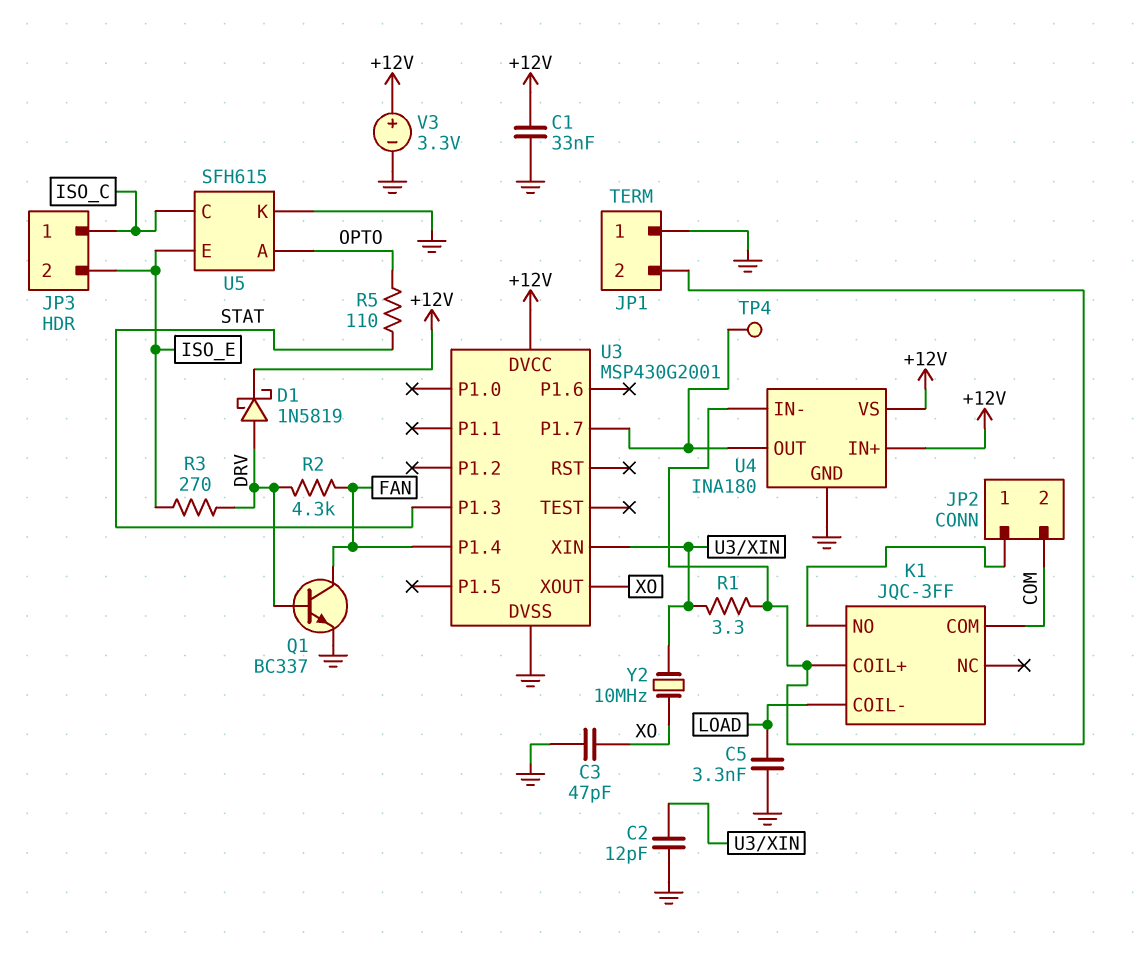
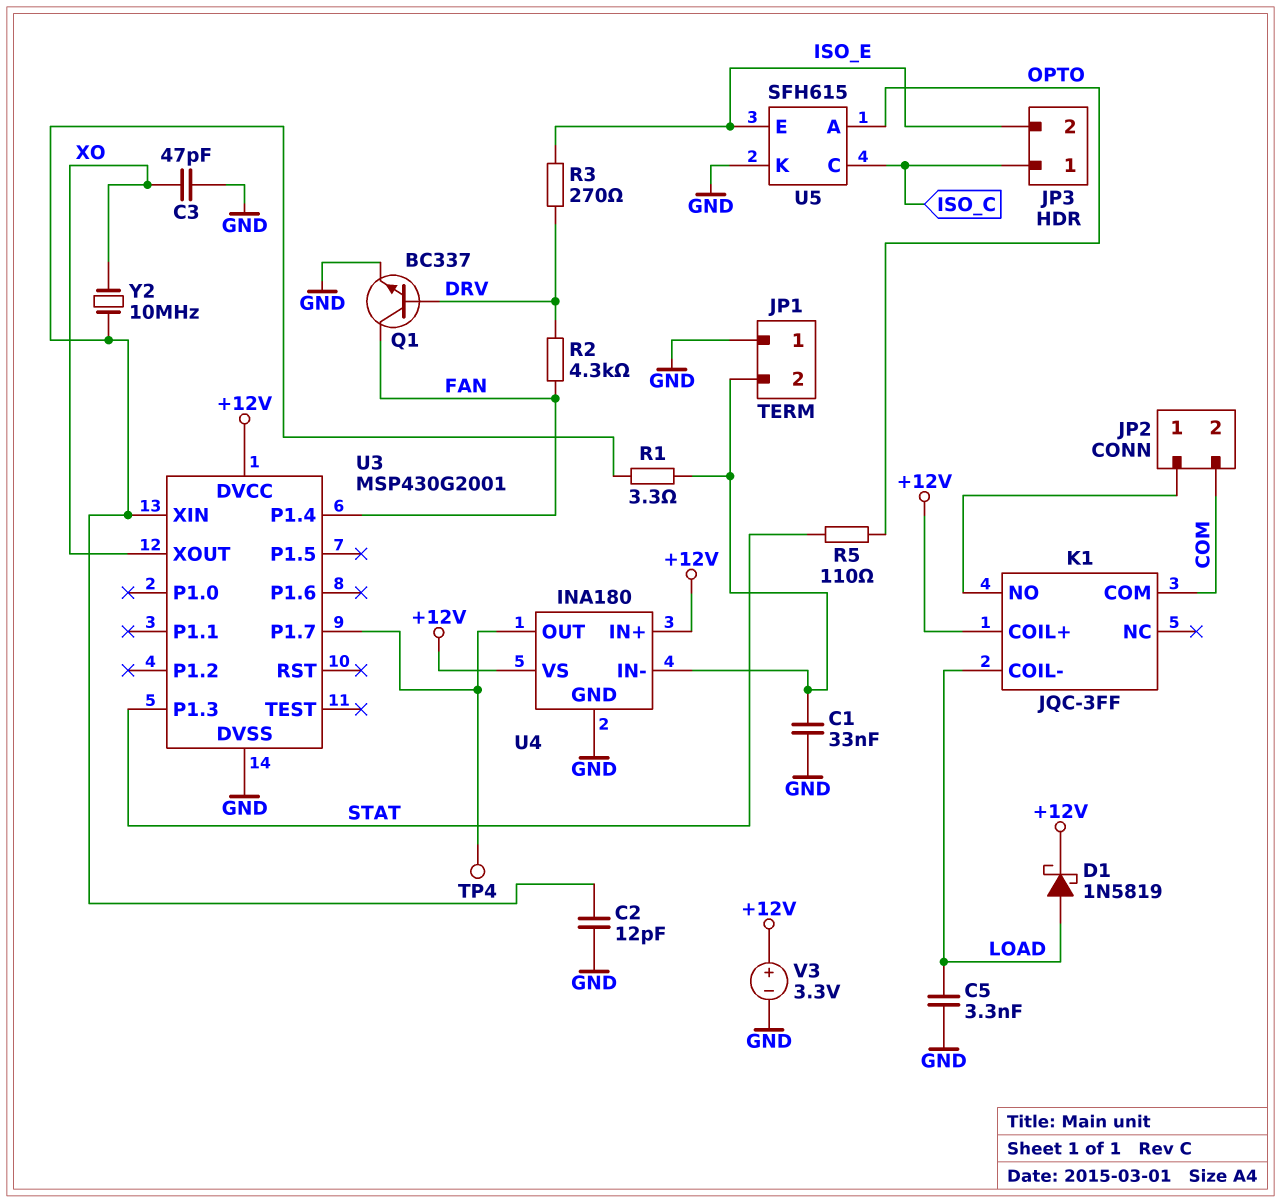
C1: 33nF (+12V, GND) -> 33nF (GND, JP1/2)
D1: schottky 1N5819 (A DRV, K +12V) -> schottky 1N5819 (A LOAD, K +12V)
K1 pin COIL+: JP1/2 -> +12V

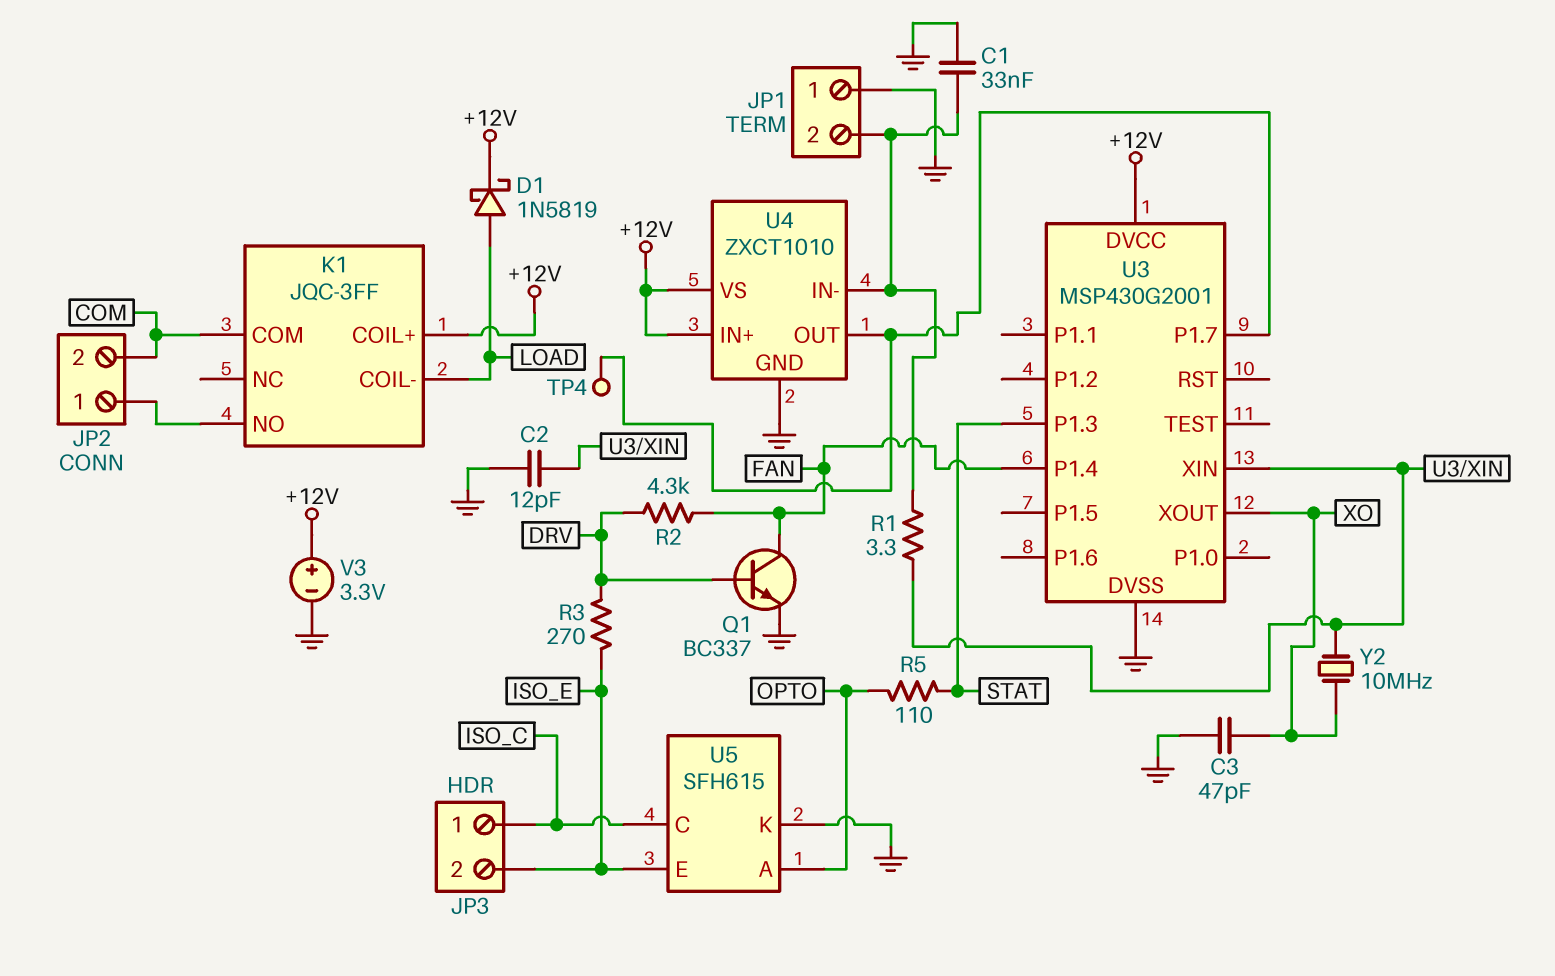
C5: 3.3nF (GND, LOAD) -> none
U4: INA180 -> ZXCT1010

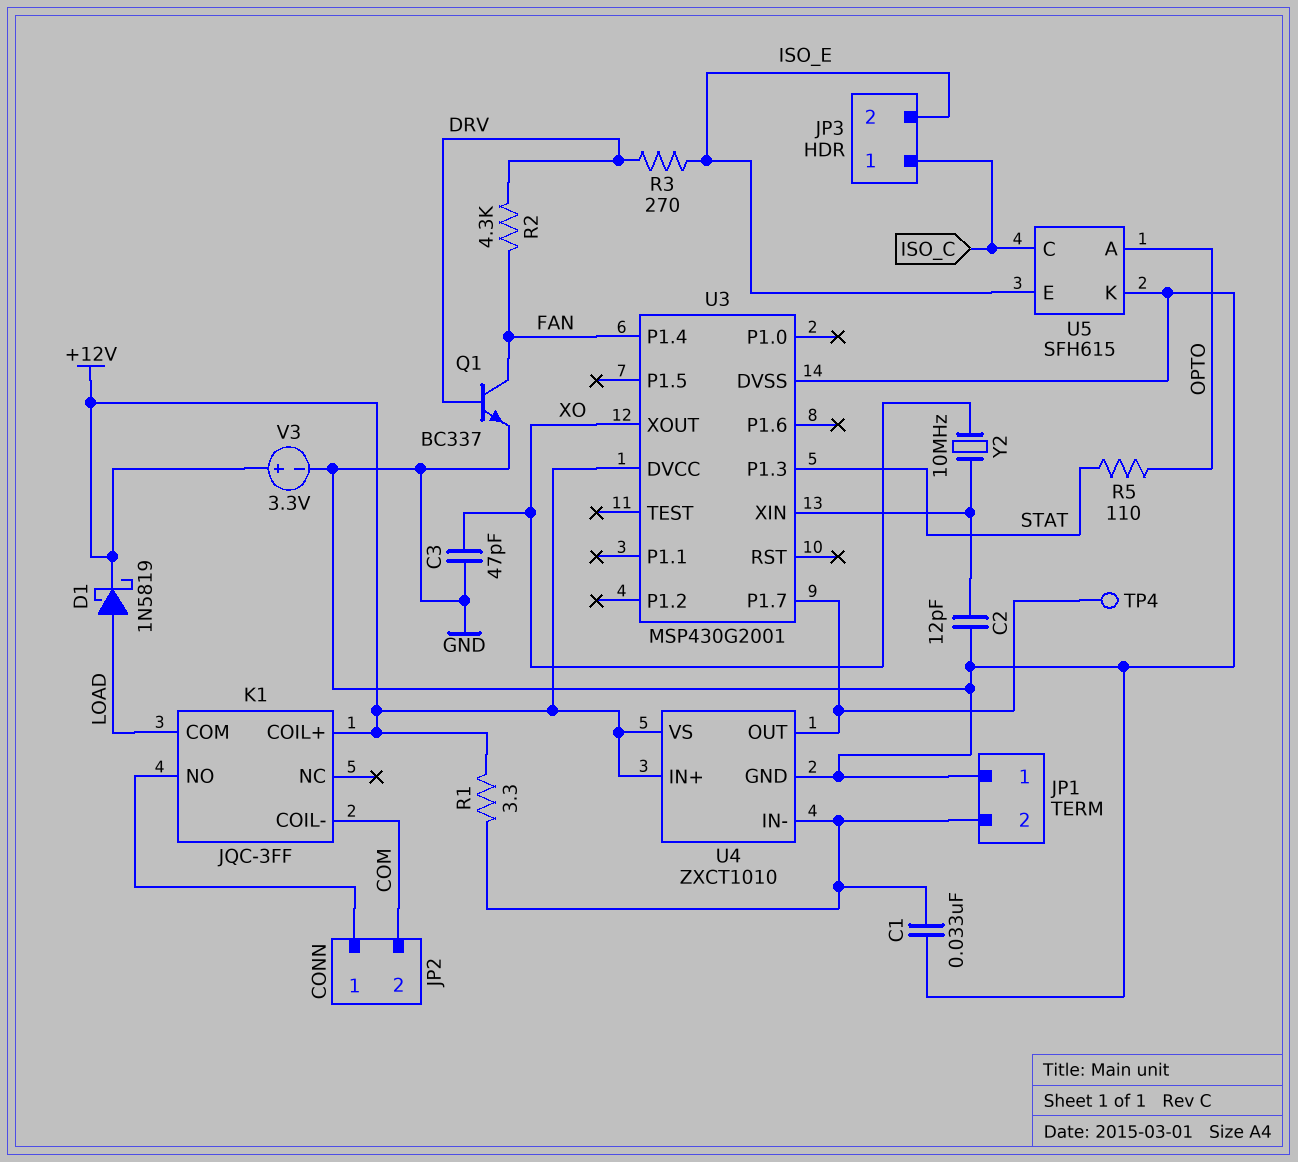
K1 pin COIL-: LOAD -> COM
K1 pin COM: COM -> LOAD
R1: 3.3 (JP1/2, U3/XIN) -> 3.3 (+12V, JP1/2)

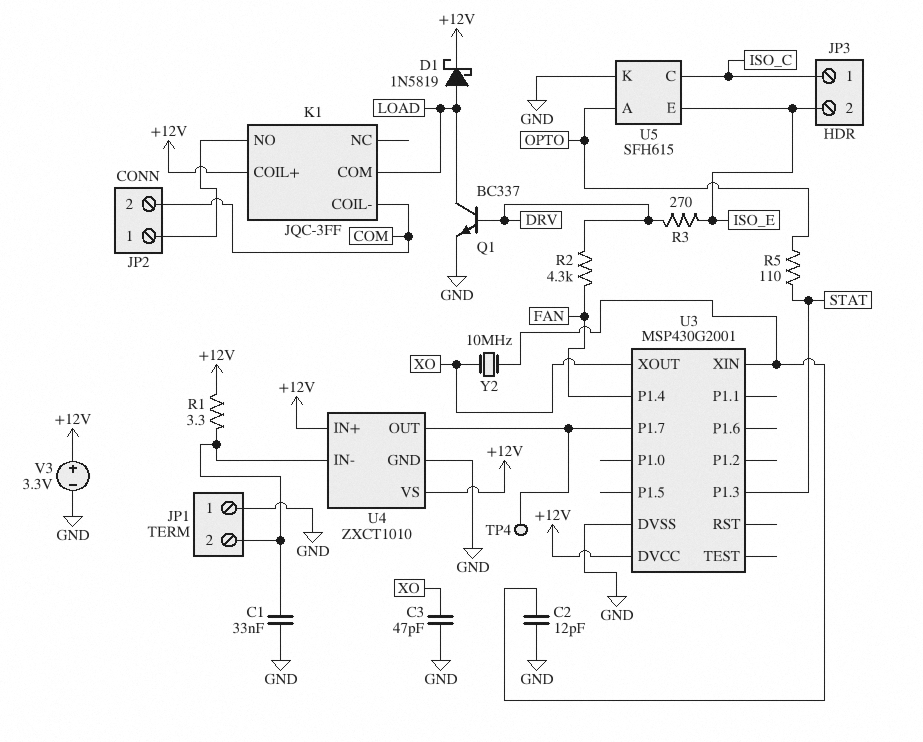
Q1: NPN BC337 (B DRV, C FAN, E GND) -> NPN BC337 (B DRV, C LOAD, E GND)

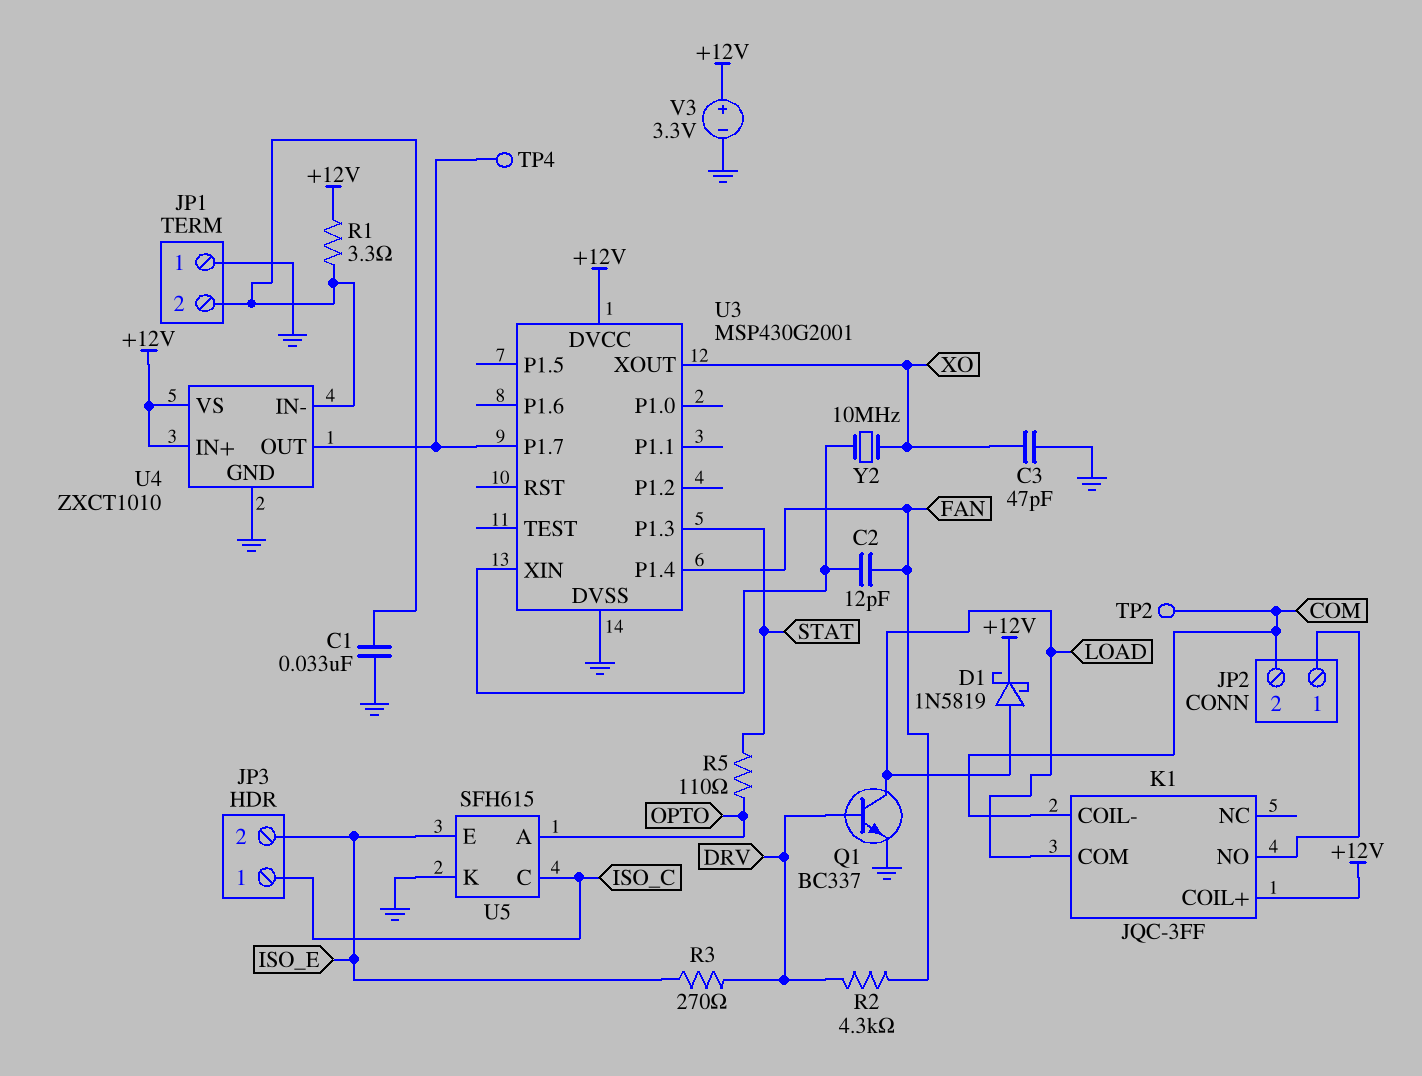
C2: 12pF (GND, U3/XIN) -> 12pF (FAN, U3/XIN)
TP2: none -> test point (COM)

